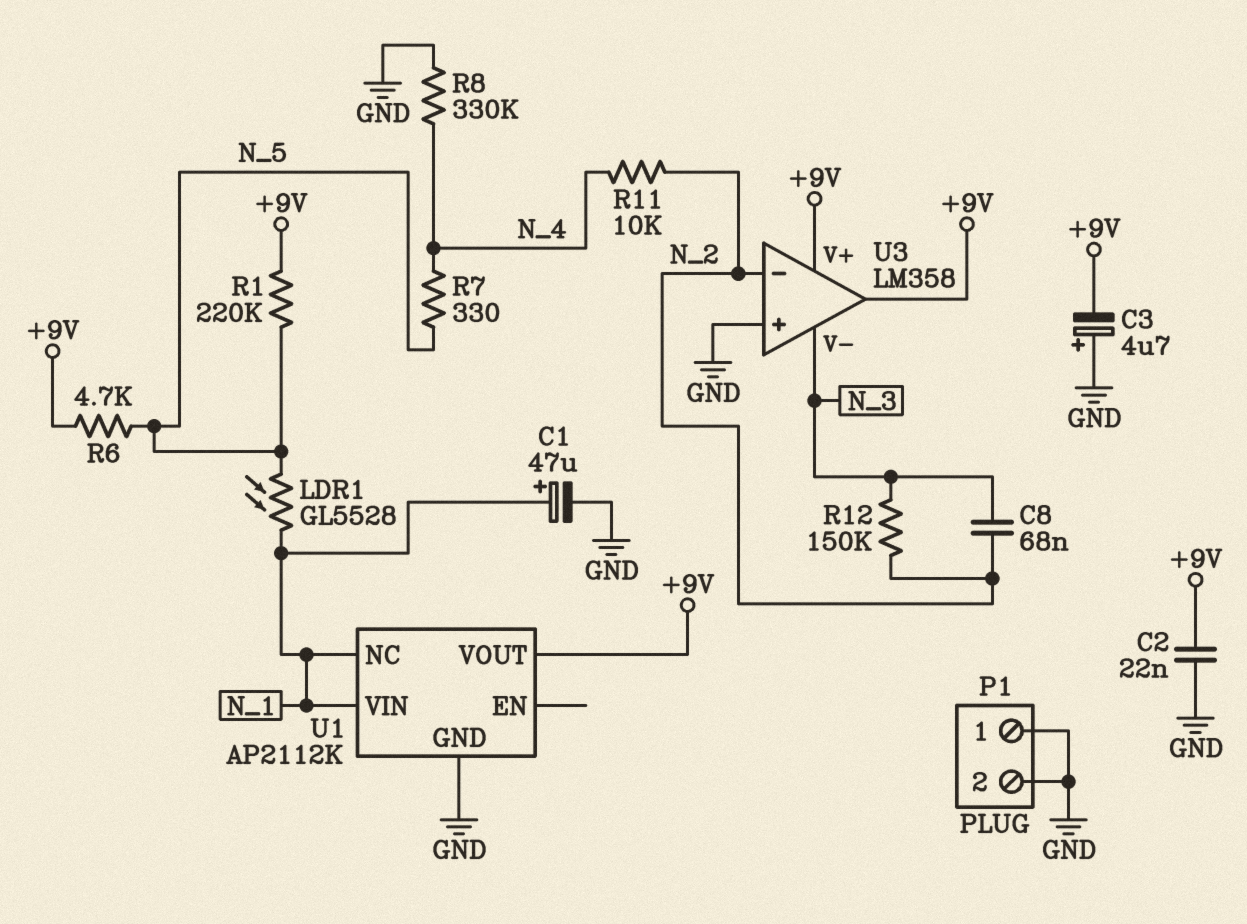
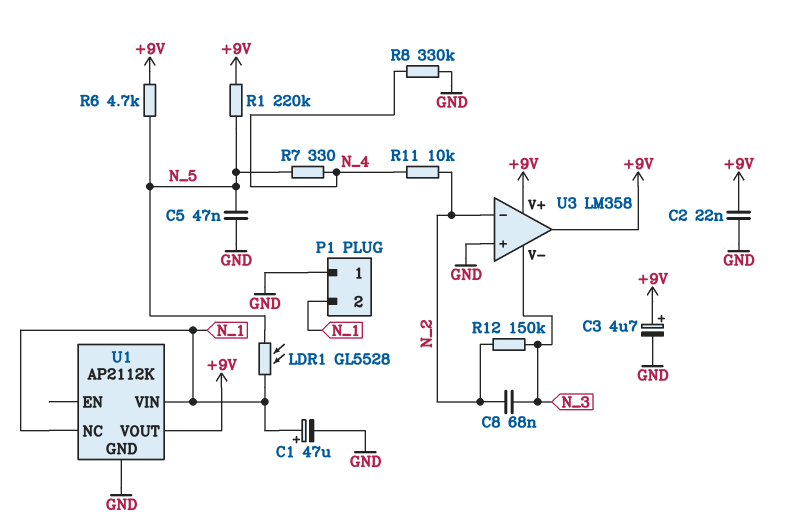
C3: 4.7uF (plus GND, minus +9V) -> 4.7uF (plus +9V, minus GND)
C5: none -> 47nF (GND, N_5)
P1 pin 2: GND -> N_1

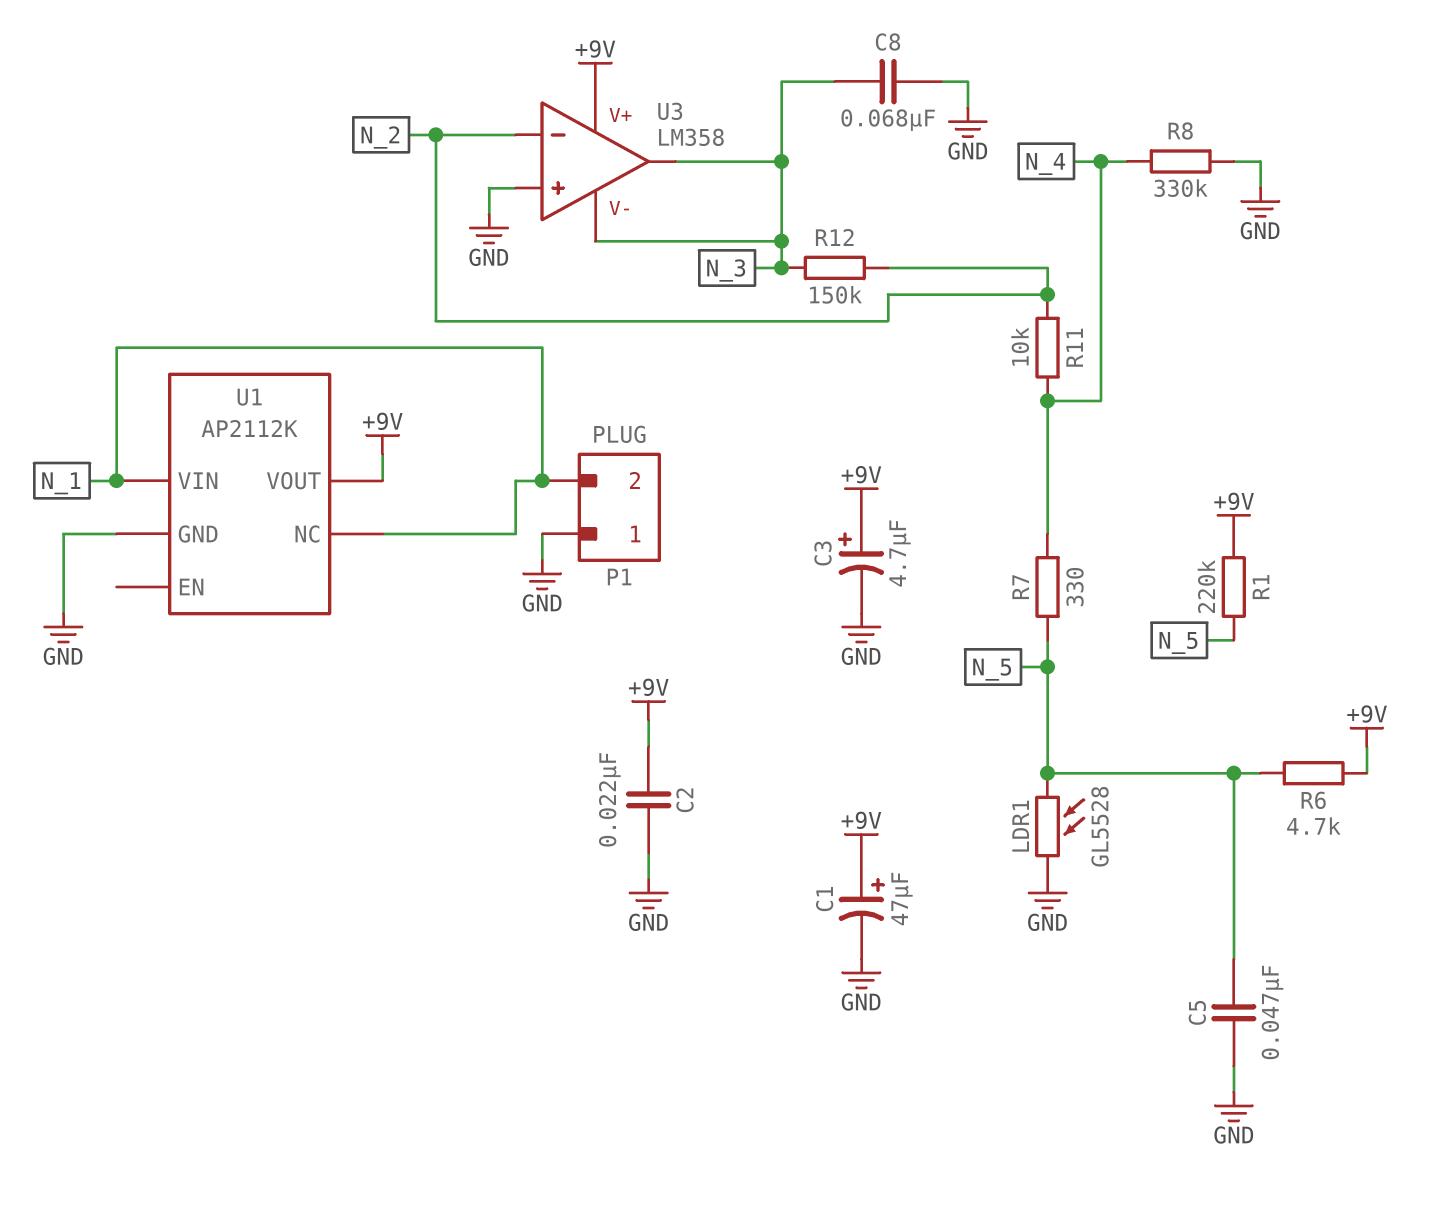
C1: 47uF (plus N_1, minus GND) -> 47uF (plus +9V, minus GND)
C8: 68nF (N_2, N_3) -> 68nF (GND, N_3)
LDR1: GL5528 (N_1, N_5) -> GL5528 (GND, N_5)
U3 pin out: +9V -> N_3

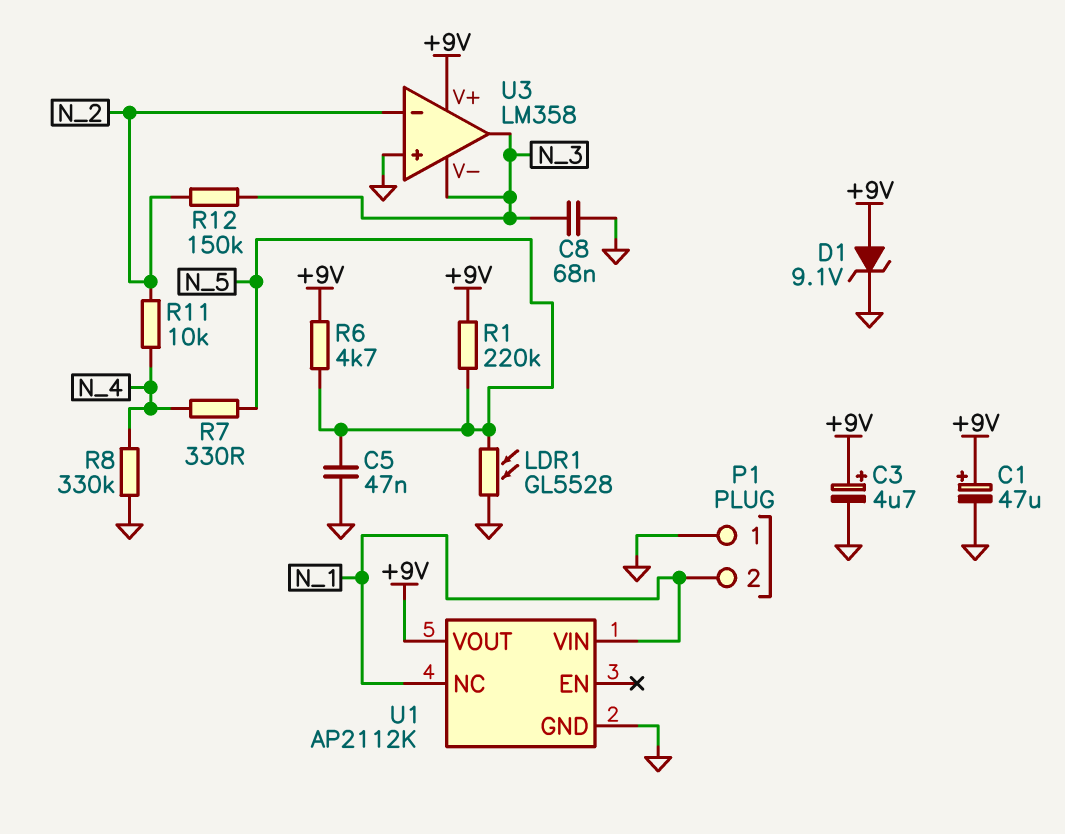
C2: 22nF (+9V, GND) -> none
D1: none -> zener 9.1V (A +9V, K GND)

